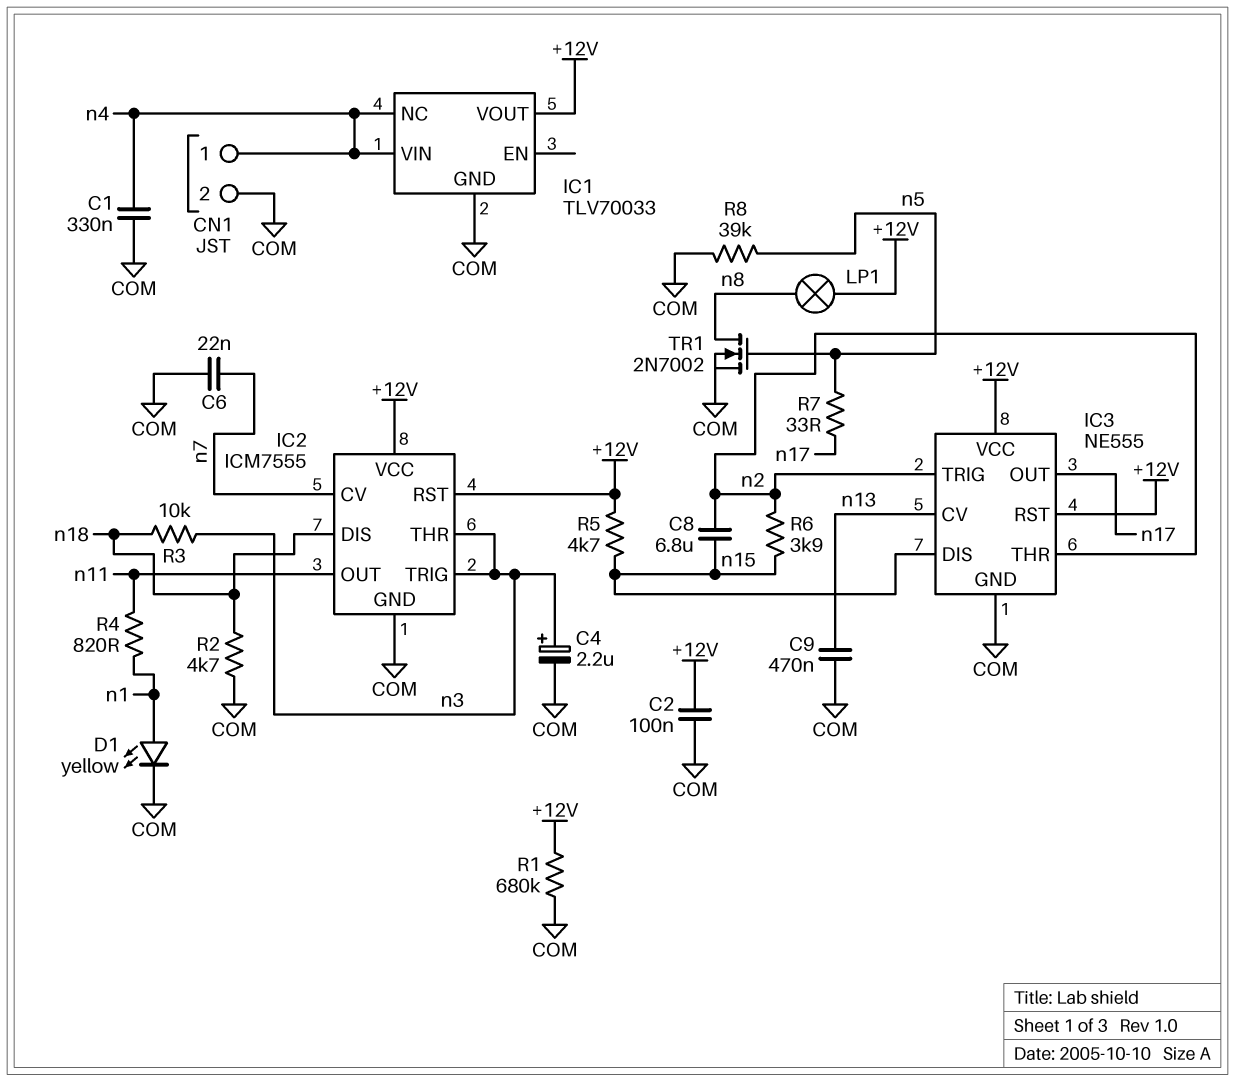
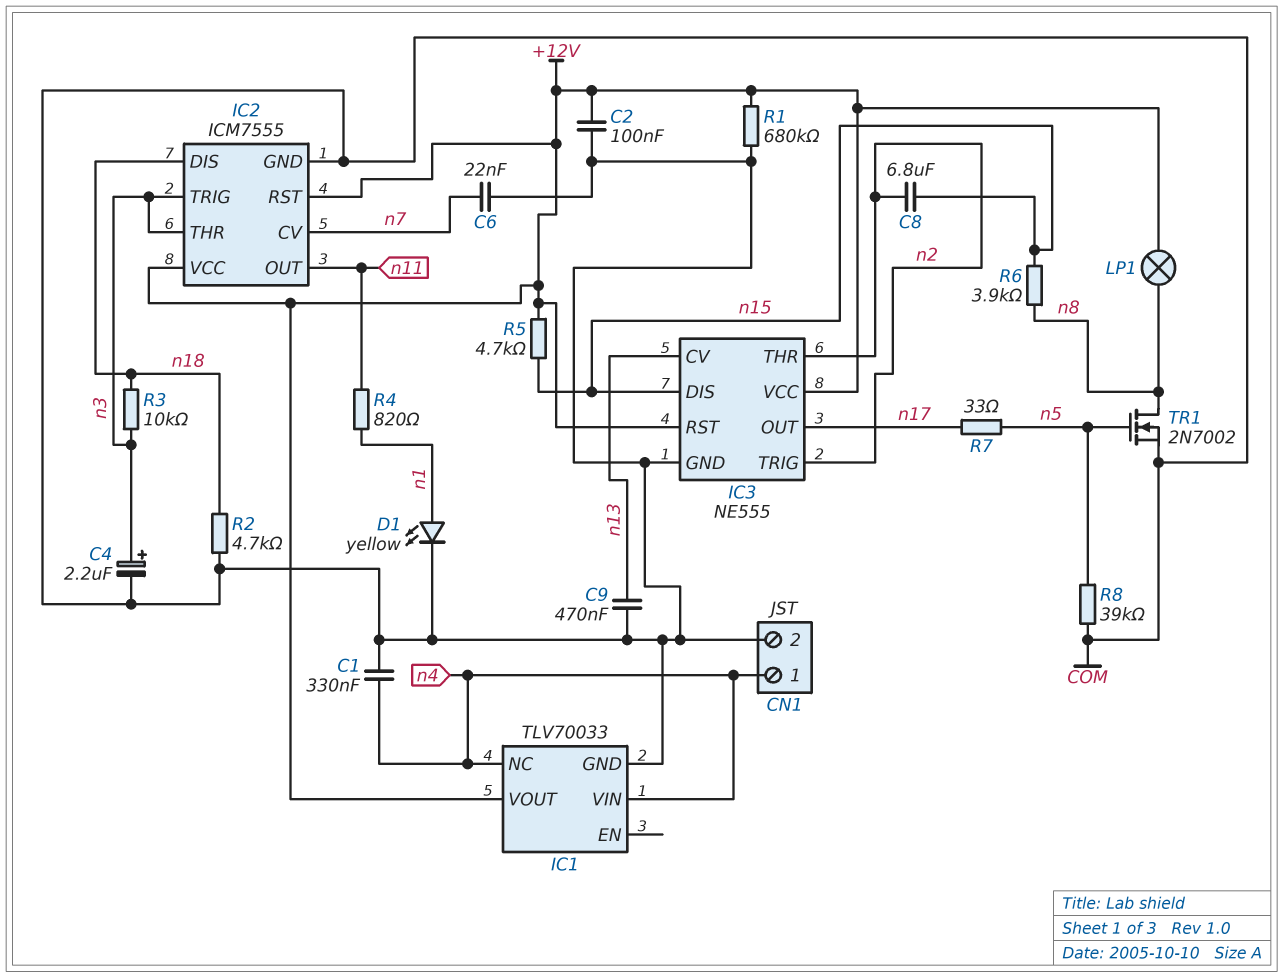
R6: 3.9k (n2, n15) -> 3.9k (n8, n15)

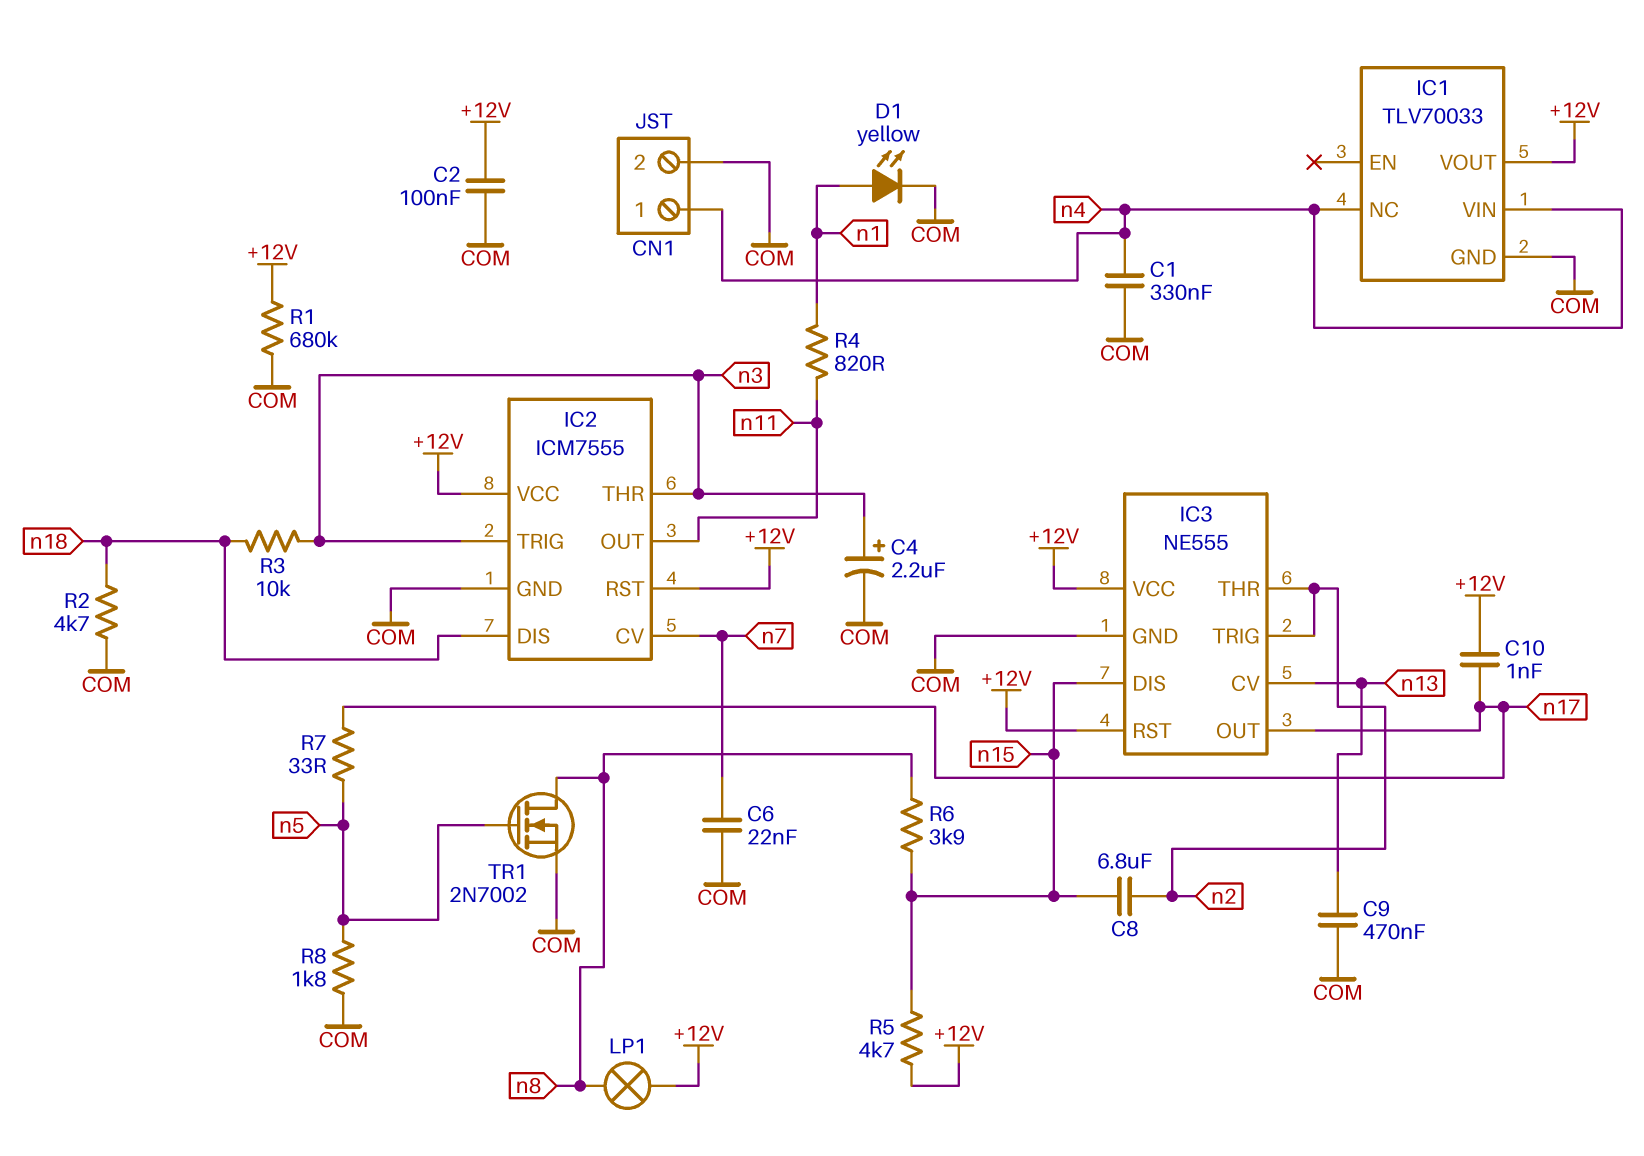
C10: none -> 1nF (+12V, n17)
R8: 39k (COM, n5) -> 1.8k (COM, n5)

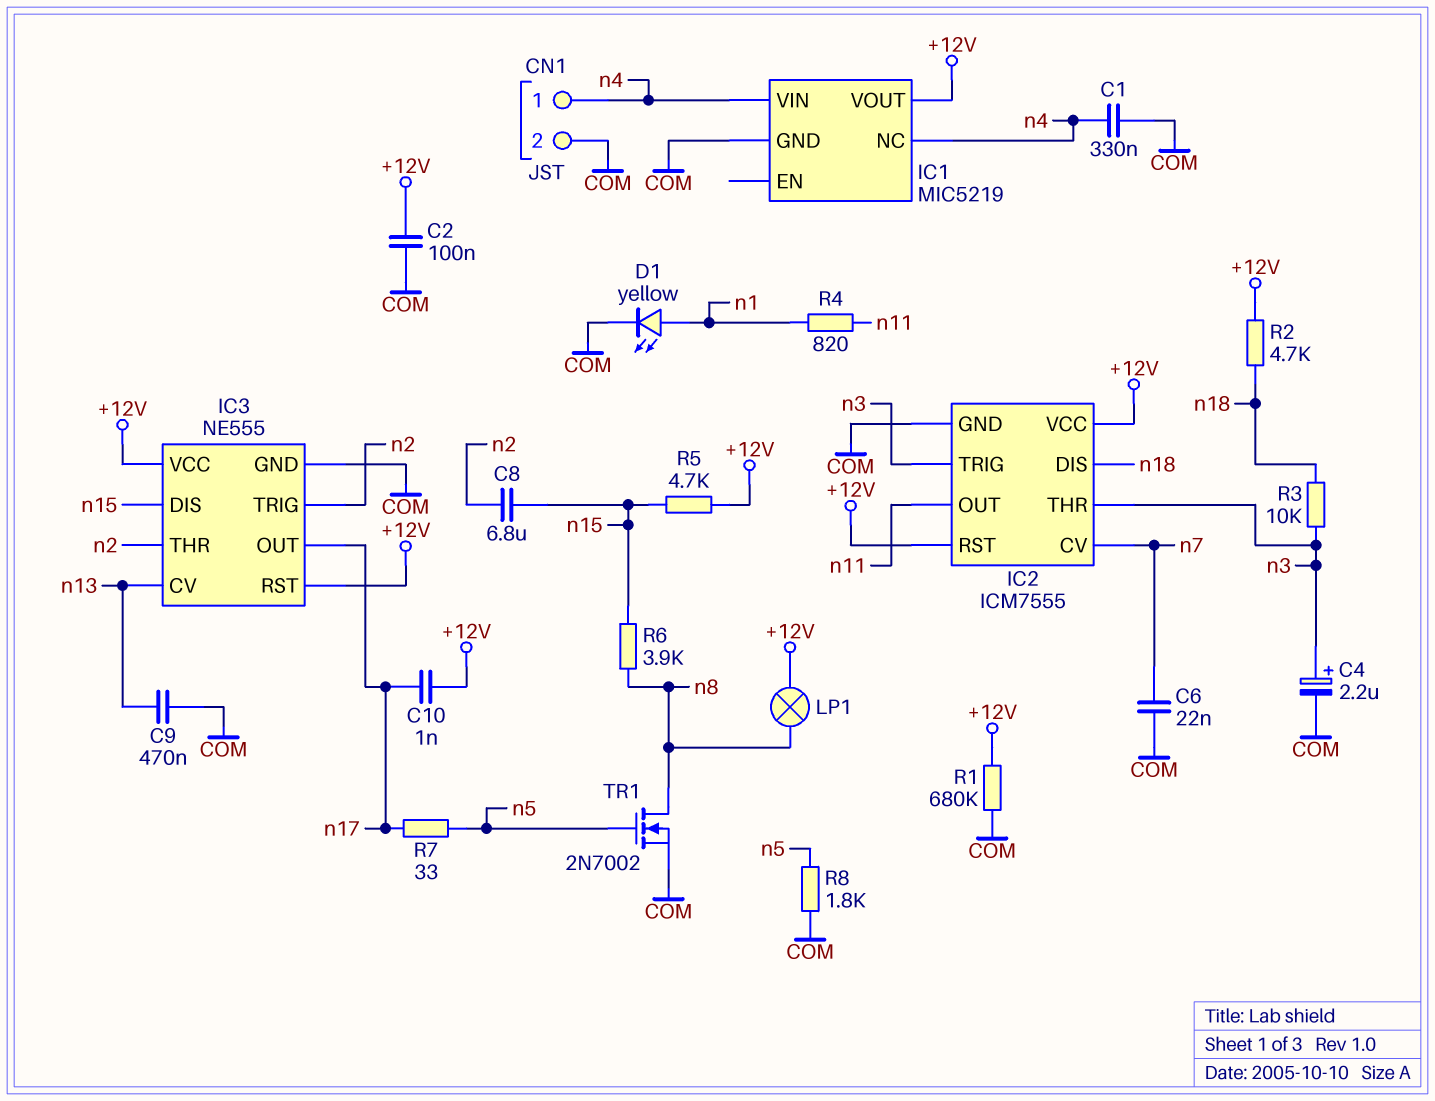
IC1: TLV70033 -> MIC5219
R2: 4.7k (COM, n18) -> 4.7k (+12V, n18)

